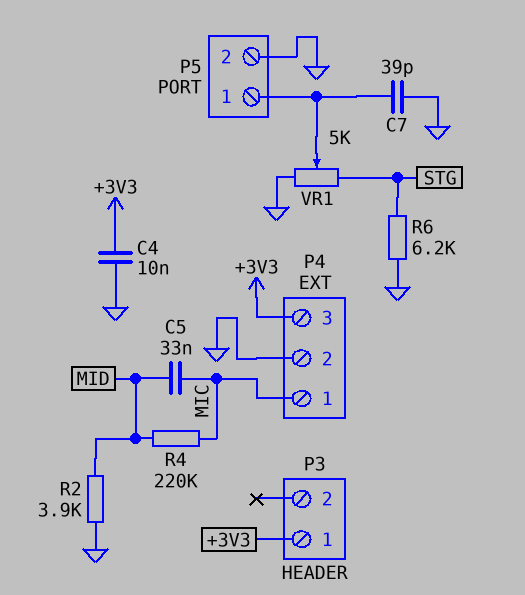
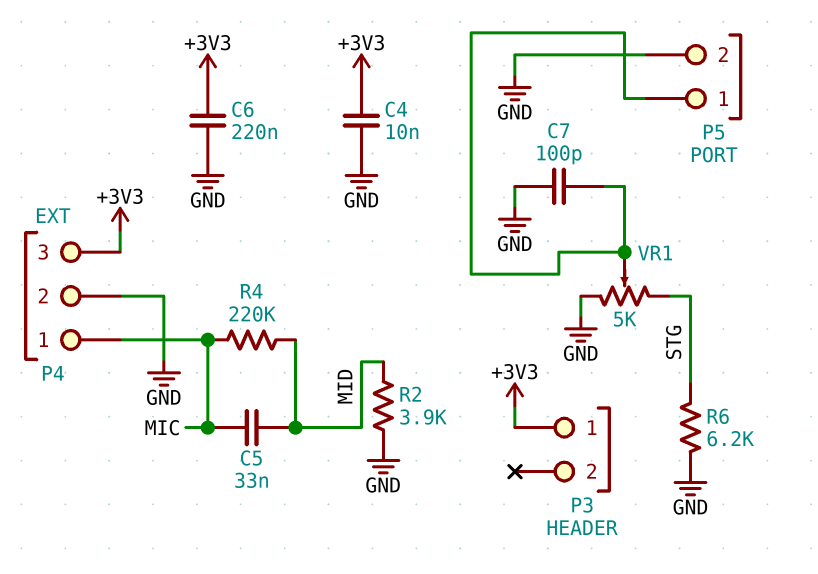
C6: none -> 220nF (+3V3, GND)
C7: 39pF (GND, P5/1) -> 100pF (GND, P5/1)

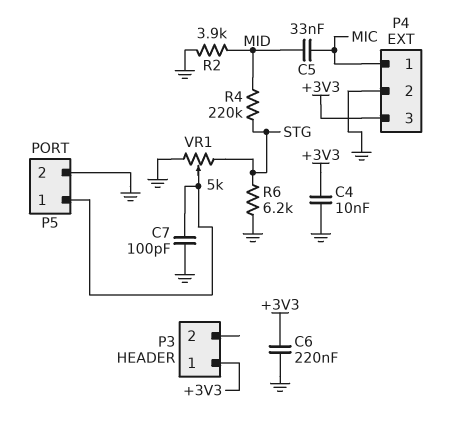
R4: 220k (MIC, MID) -> 220k (MID, STG)

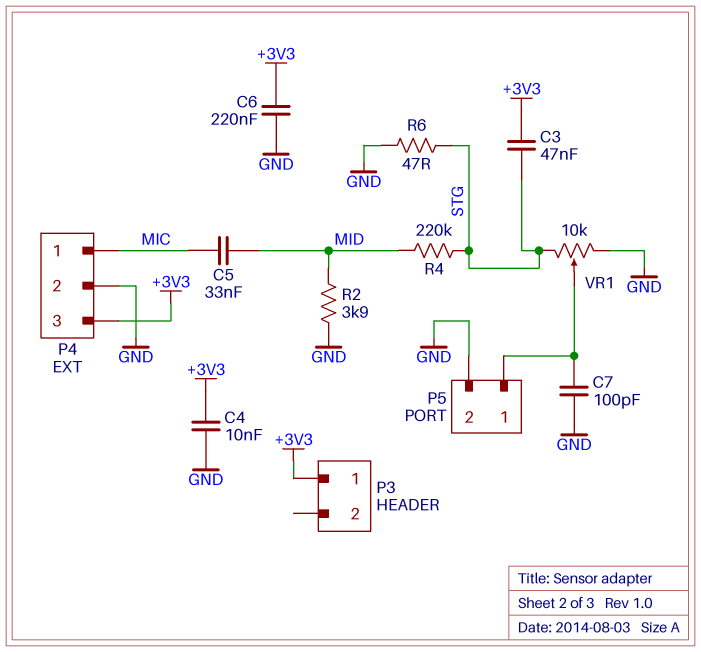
C3: none -> 47nF (+3V3, STG)
R6: 6.2k (GND, STG) -> 47 (GND, STG)
VR1: 5k (GND, STG, wiper P5/1) -> 10k (GND, STG, wiper P5/1)

